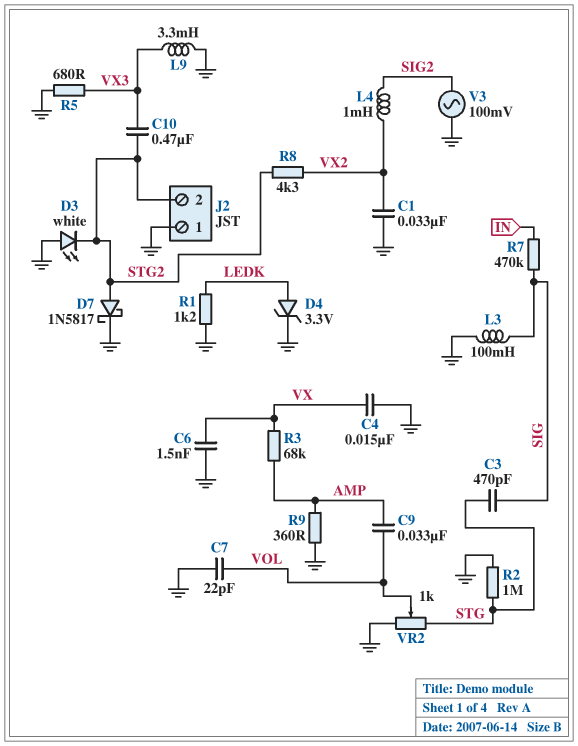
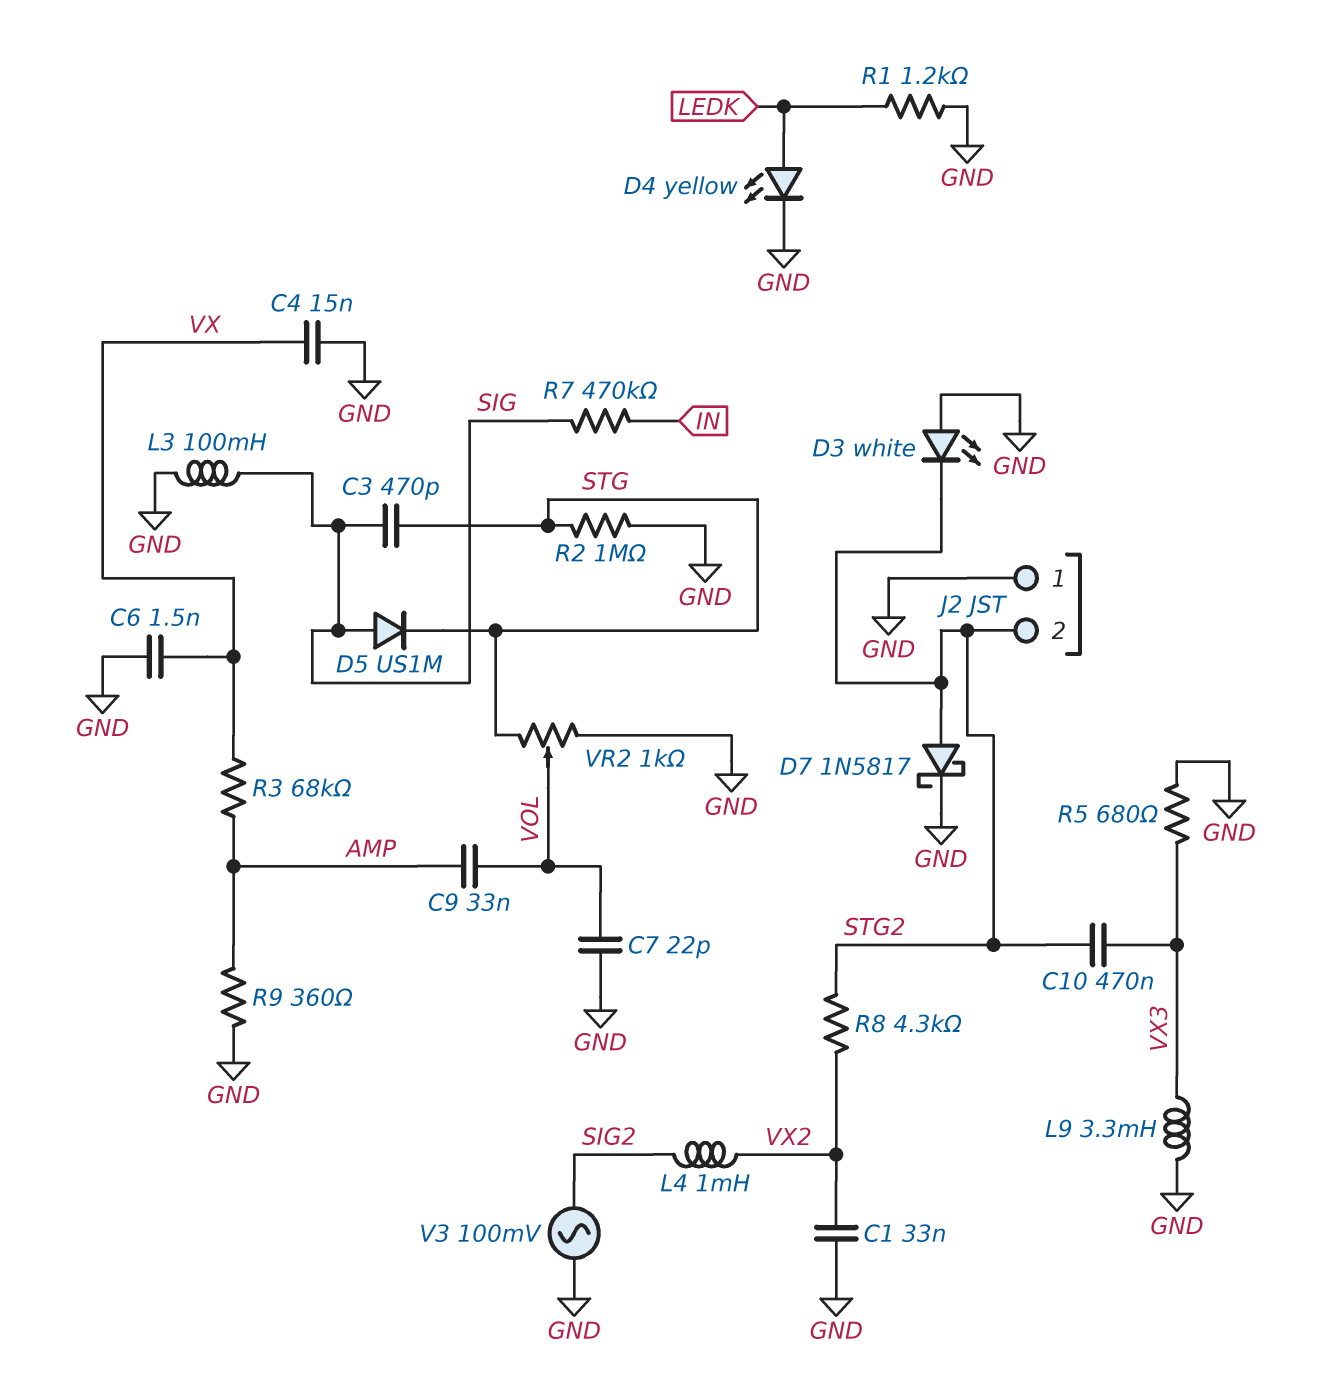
D4: zener 3.3V (A LEDK, K GND) -> LED yellow (A LEDK, K GND)
D5: none -> diode US1M (A SIG, K STG)

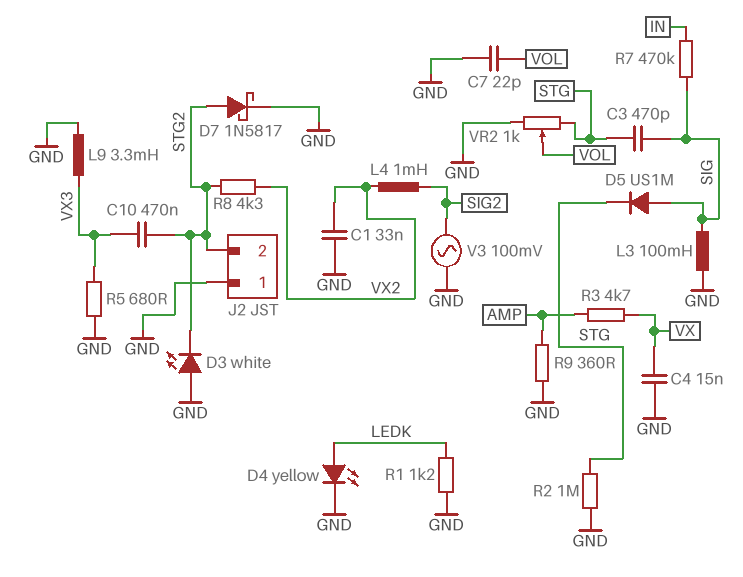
C6: 1.5nF (GND, VX) -> none
C9: 33nF (AMP, VOL) -> none
R3: 68k (AMP, VX) -> 4.7k (AMP, VX)

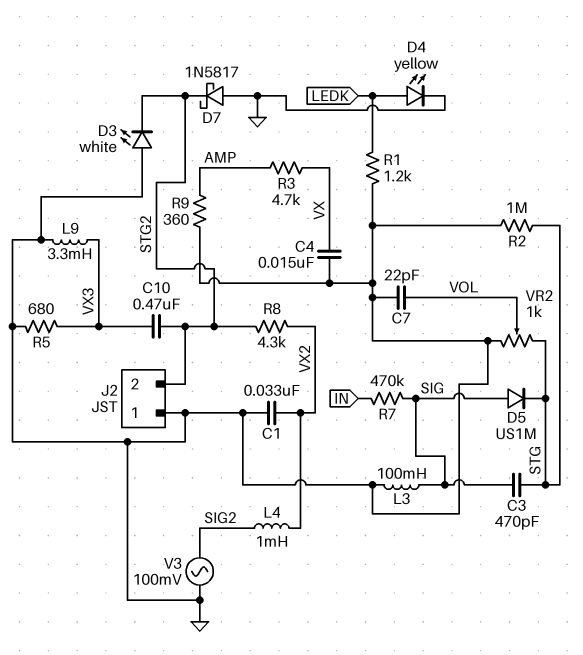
D7: schottky 1N5817 (A STG2, K GND) -> schottky 1N5817 (A GND, K STG2)

